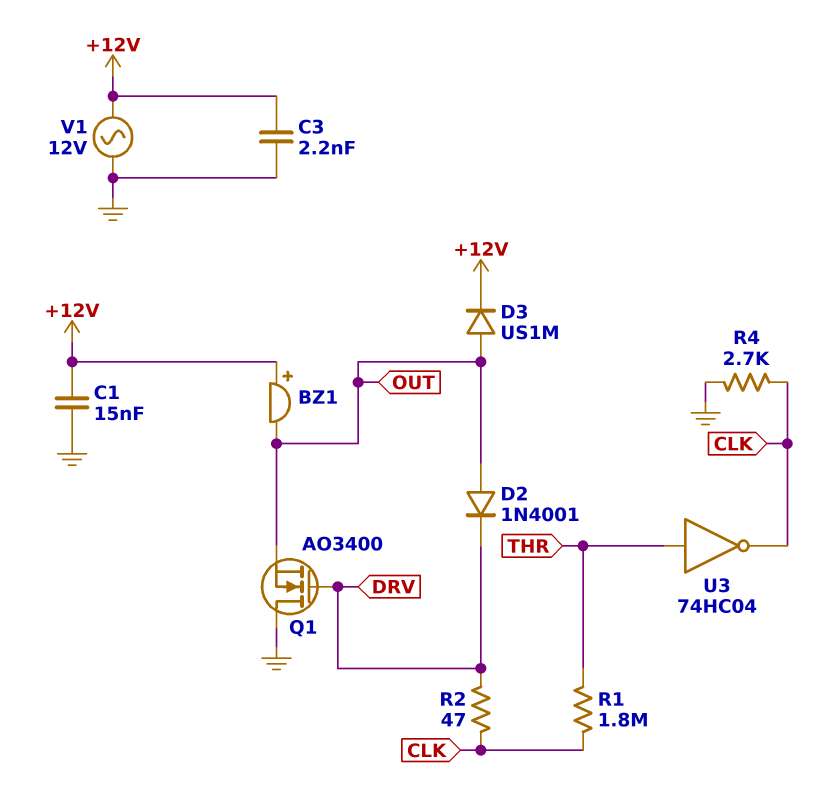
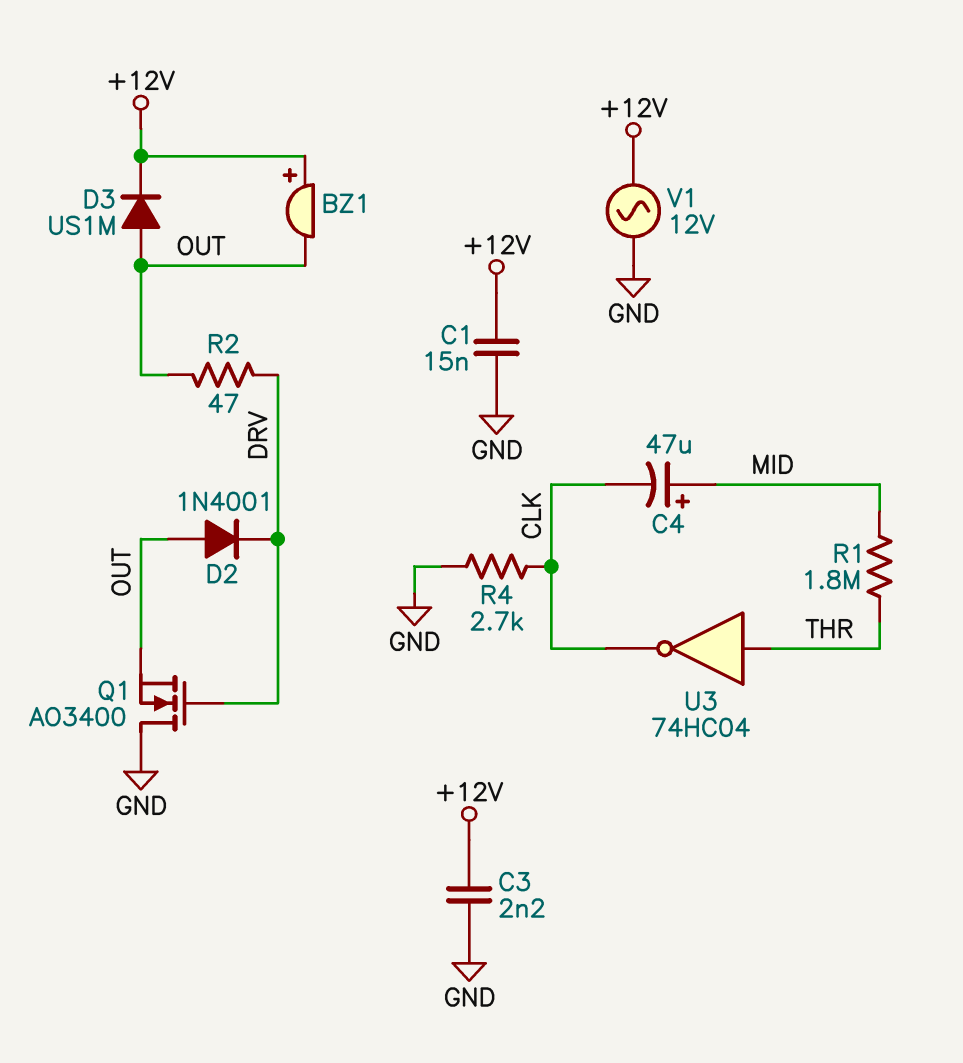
C4: none -> 47uF (plus MID, minus CLK)
R1: 1.8M (CLK, THR) -> 1.8M (MID, THR)
R2: 47 (CLK, DRV) -> 47 (DRV, OUT)

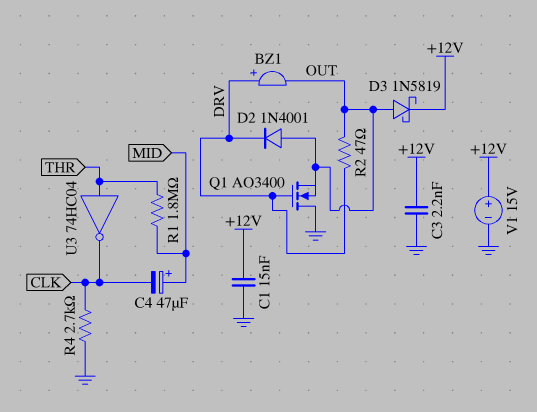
BZ1: buzzer (plus +12V, minus OUT) -> buzzer (plus DRV, minus OUT)
D3: diode US1M (A OUT, K +12V) -> schottky 1N5819 (A OUT, K +12V)
V1: AC 12V (+12V, GND) -> 15V (plus +12V, minus GND)

